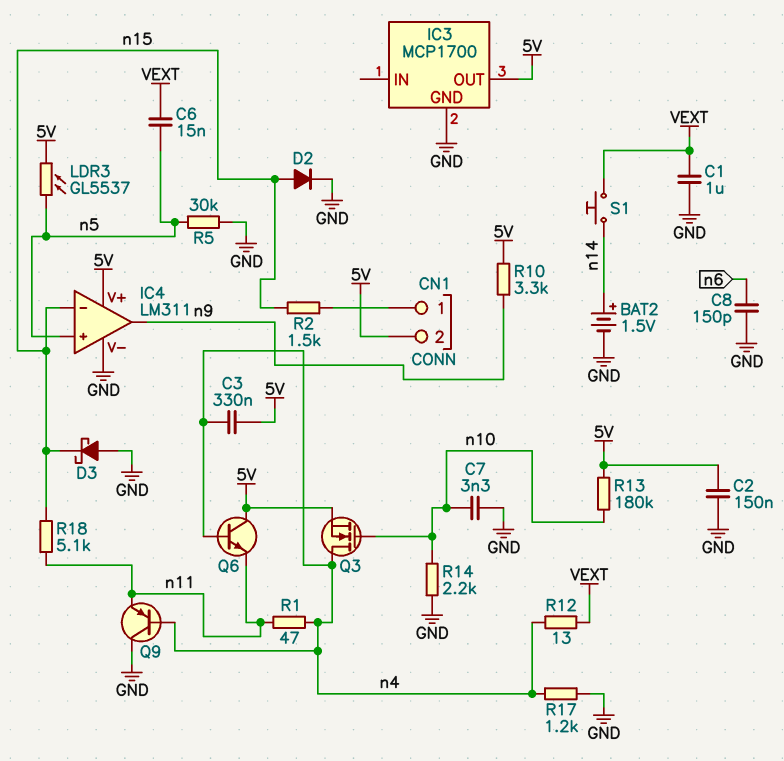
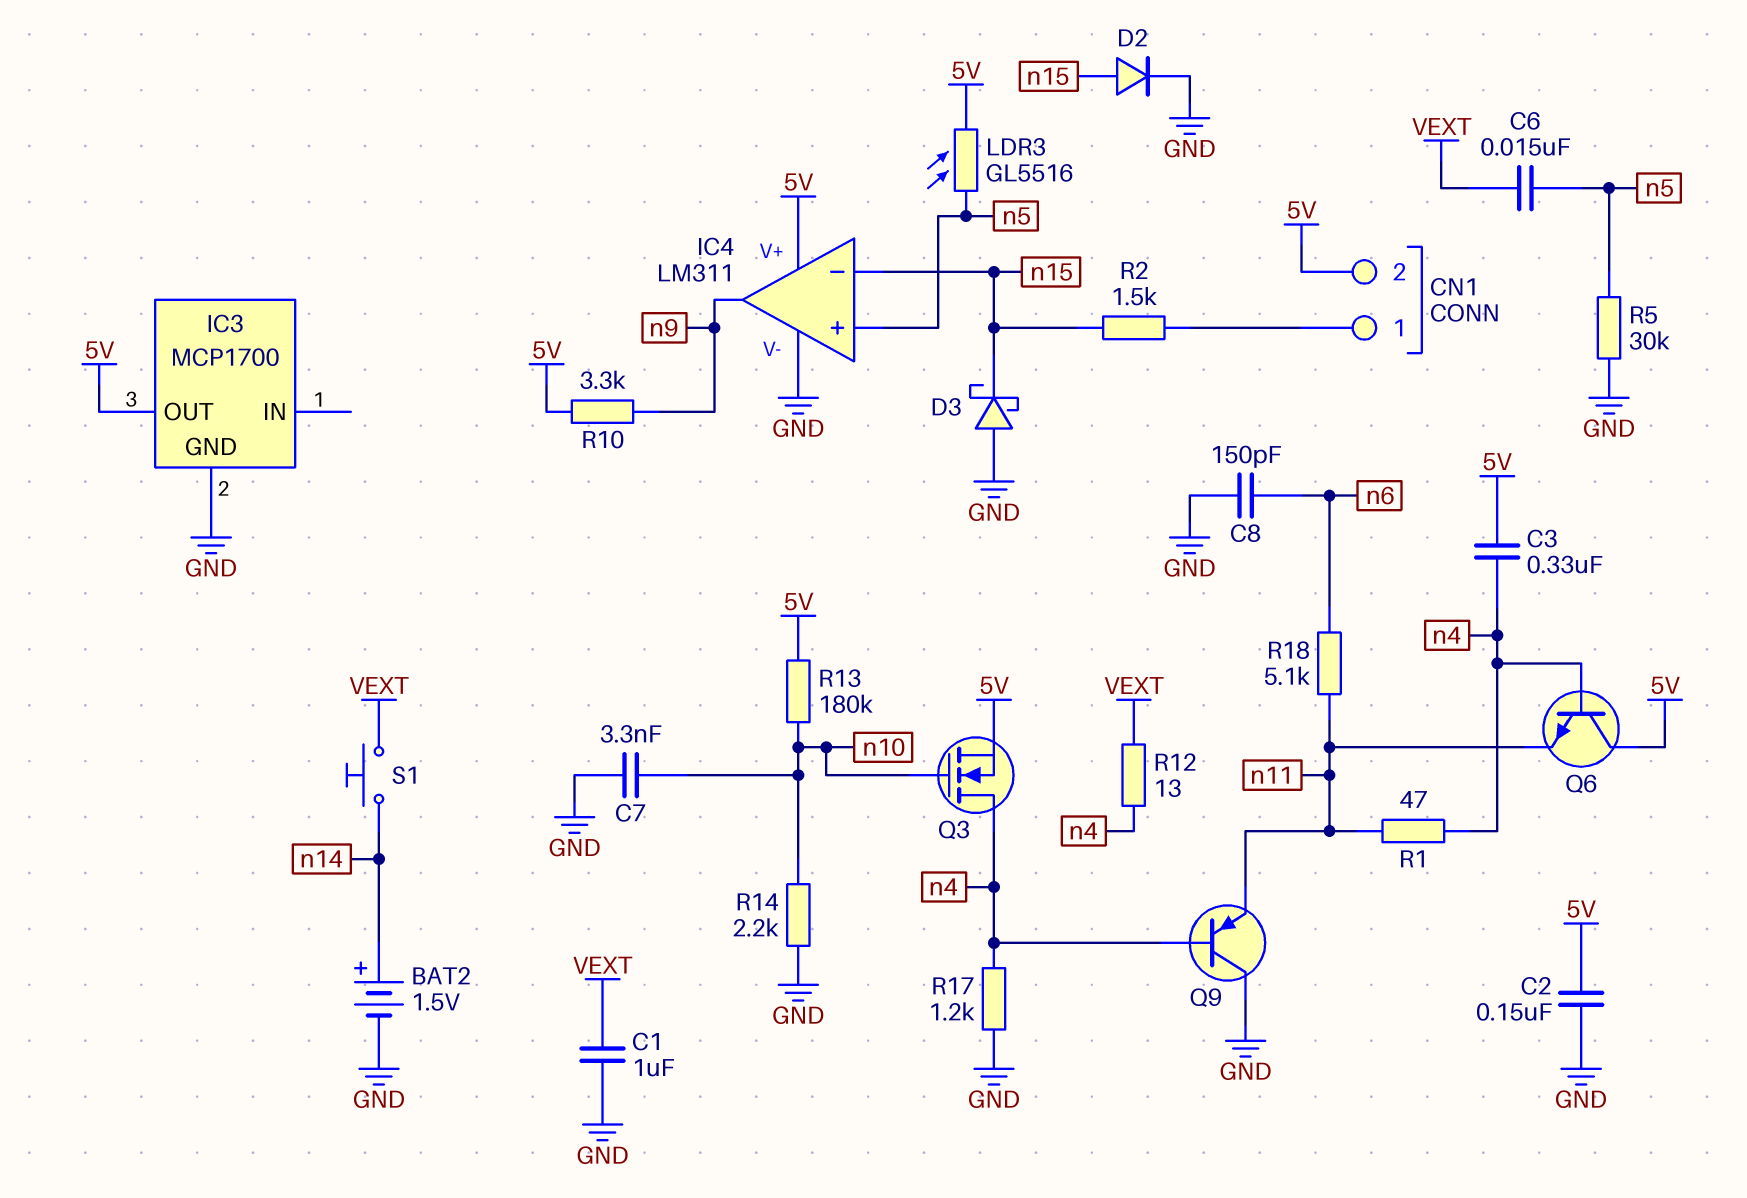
LDR3: GL5537 (5V, n5) -> GL5516 (5V, n5)
R18: 5.1k (n11, n15) -> 5.1k (n6, n11)

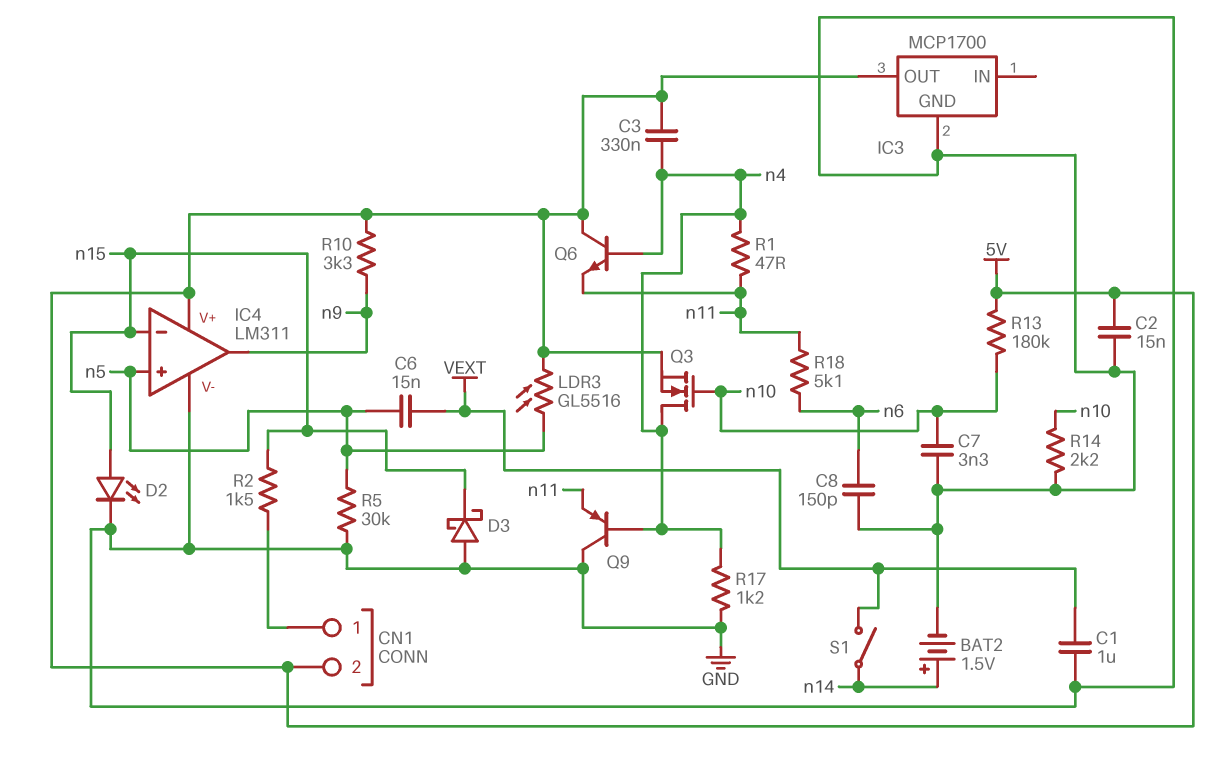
C2: 150nF (5V, GND) -> 15nF (5V, GND)
D2: diode (A n15, K GND) -> LED (A n15, K GND)
R12: 13 (VEXT, n4) -> none
S1: button (VEXT, n14) -> switch (VEXT, n14)

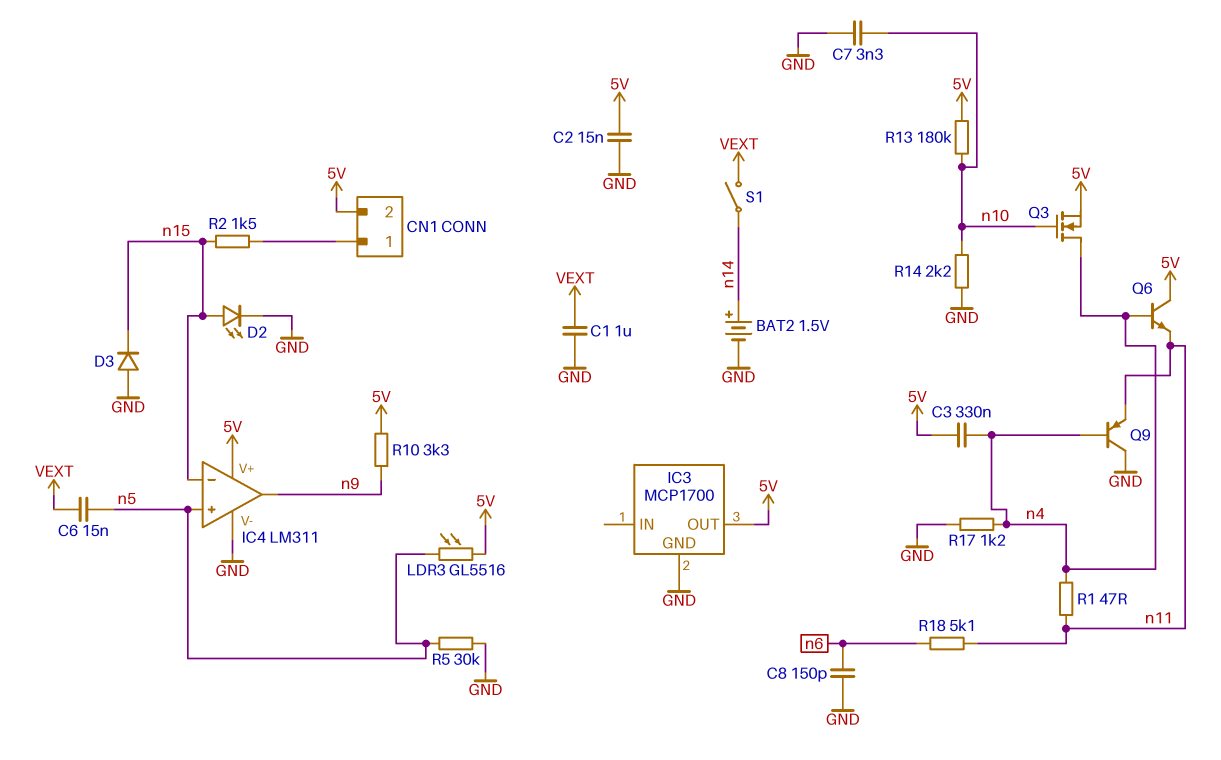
D3: schottky (A GND, K n15) -> diode (A GND, K n15)

